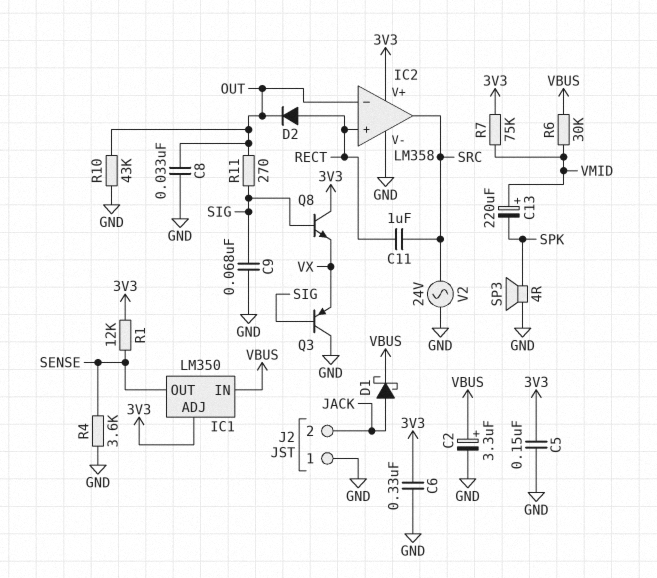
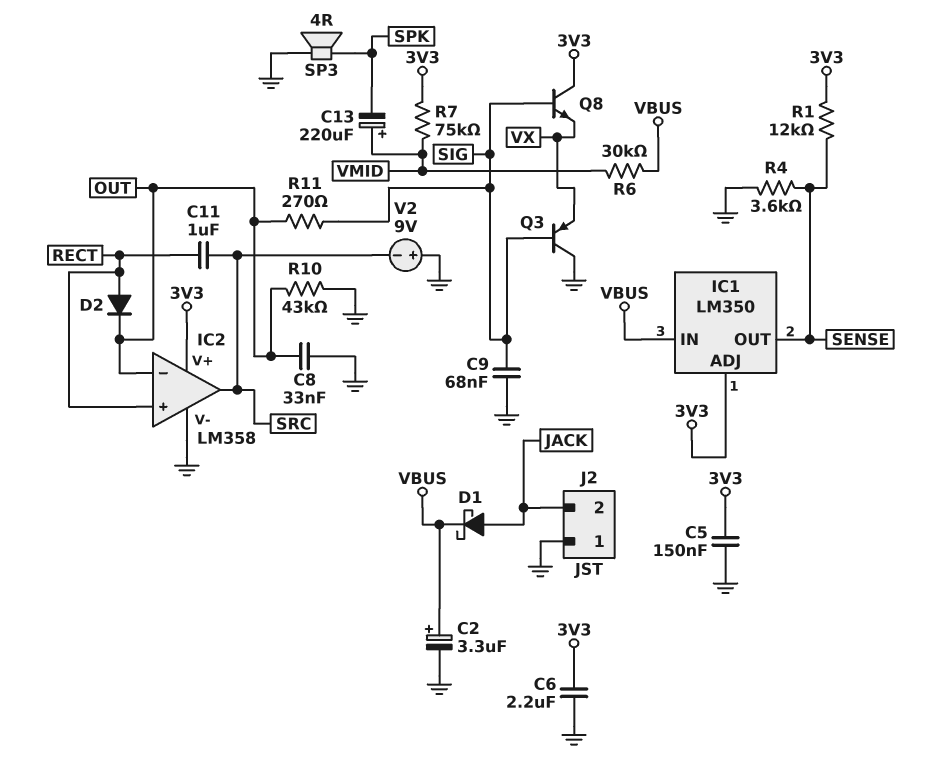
C6: 330nF (3V3, GND) -> 2.2uF (3V3, GND)
V2: AC 24V (GND, SRC) -> 9V (plus GND, minus SRC)

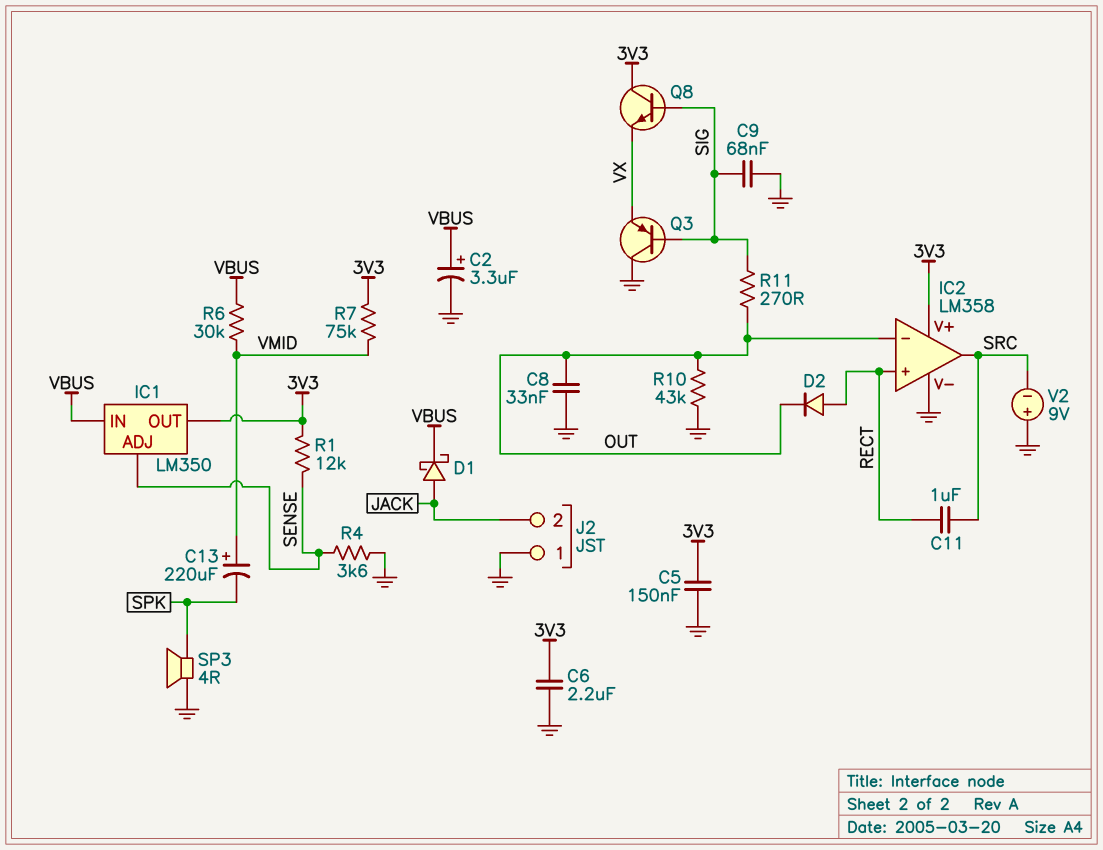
IC1 pin ADJ: 3V3 -> SENSE
IC1 pin OUT: SENSE -> 3V3

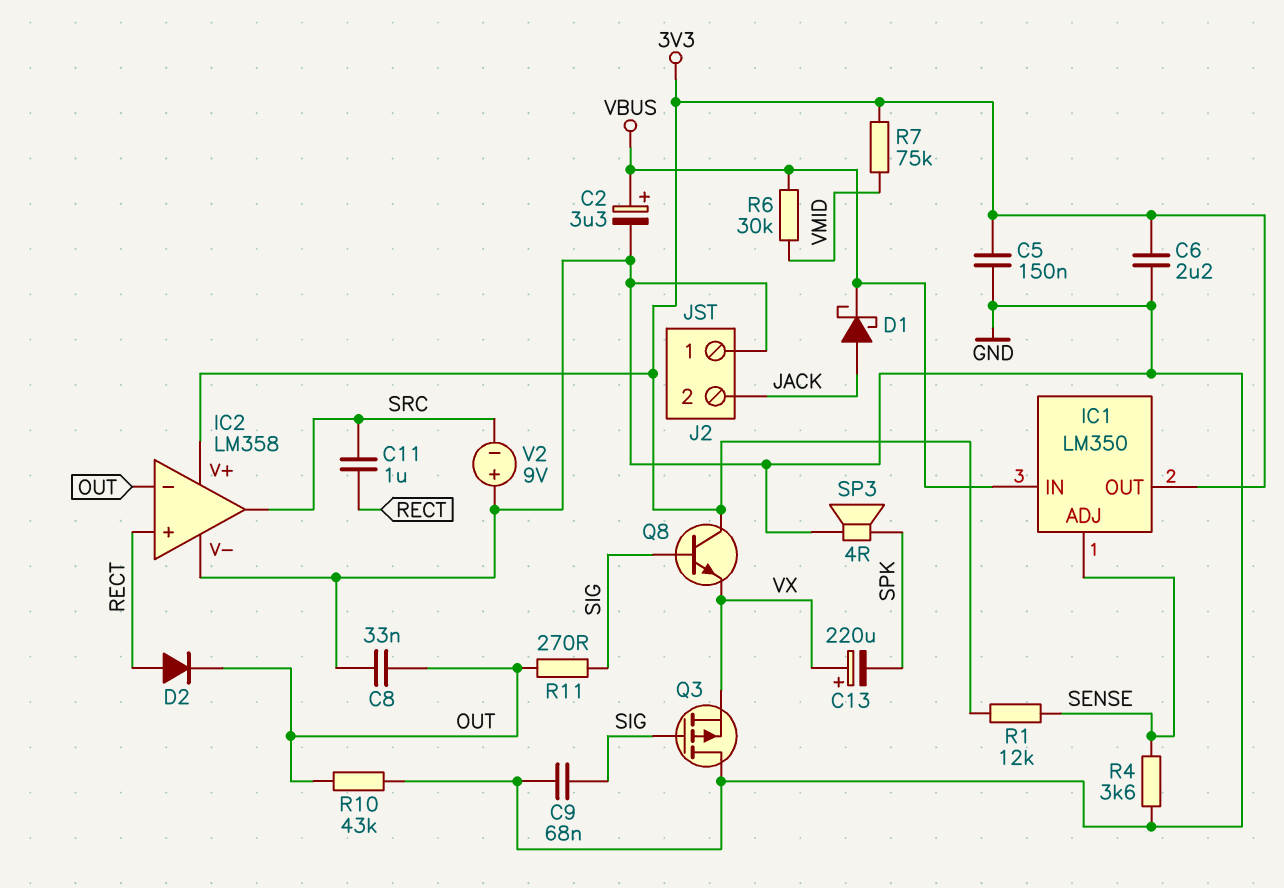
C13: 220uF (plus VMID, minus SPK) -> 220uF (plus VX, minus SPK)
Q3: PNP (B SIG, C GND, E VX) -> PMOS (G SIG, D GND, S VX)

